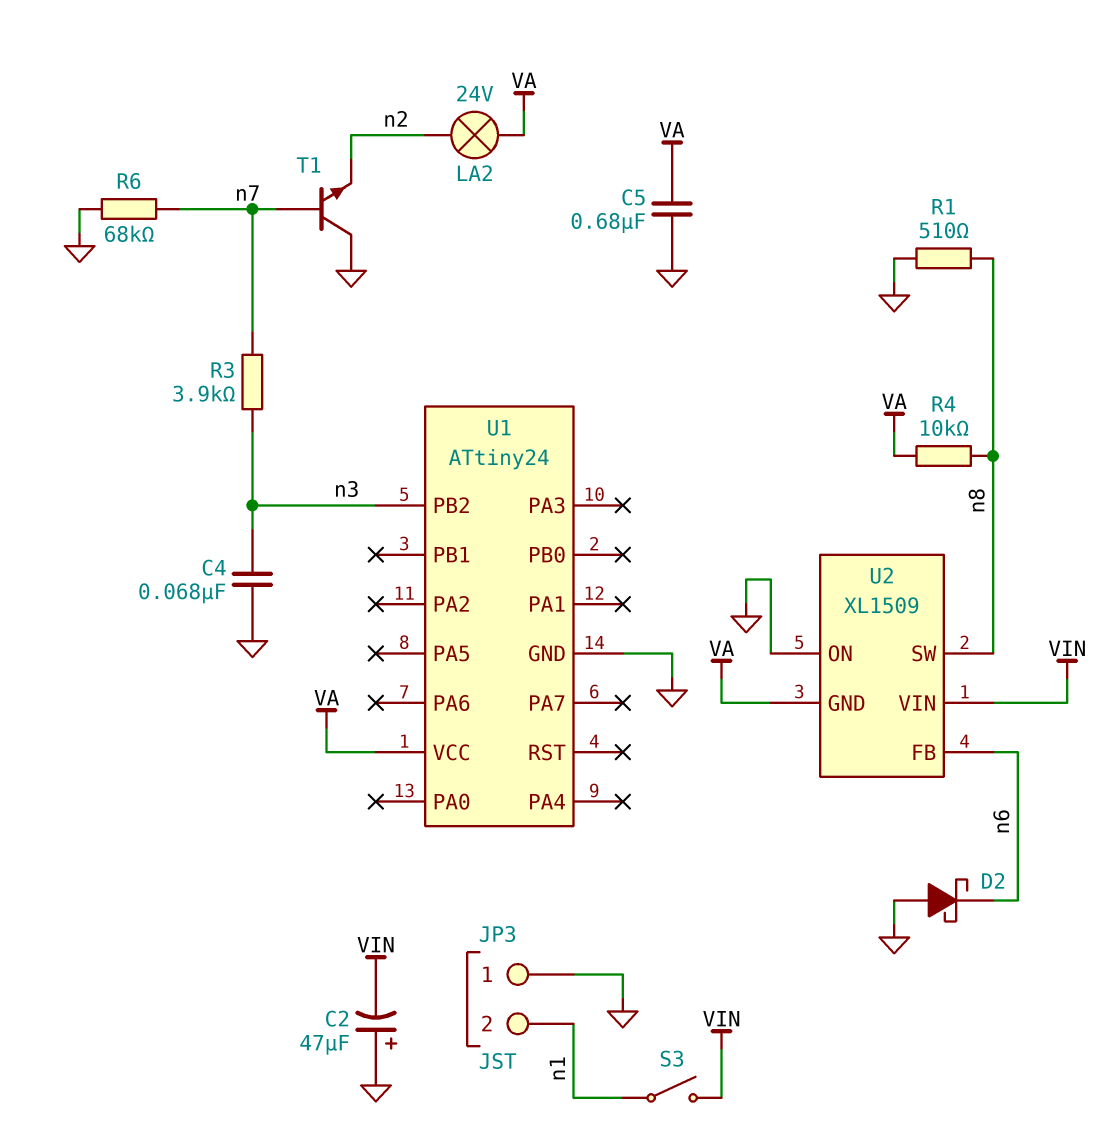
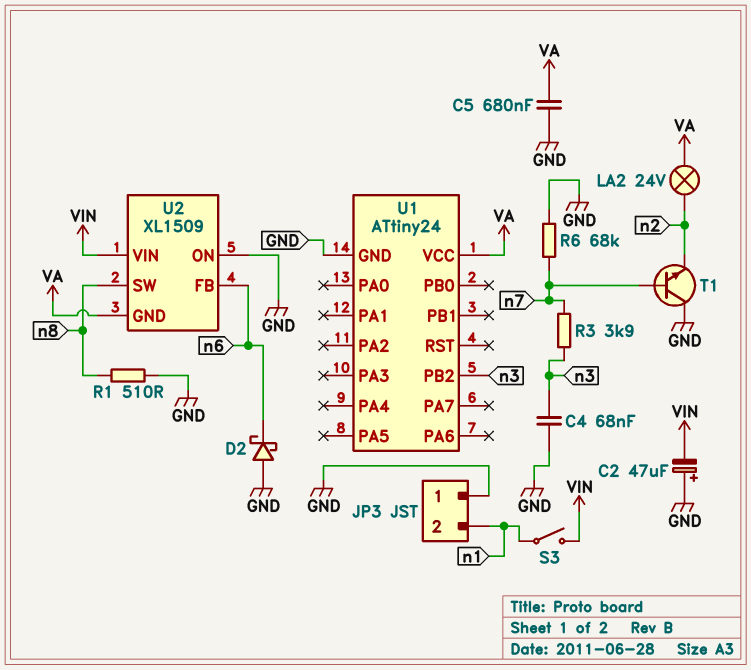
R4: 10k (VA, n8) -> none

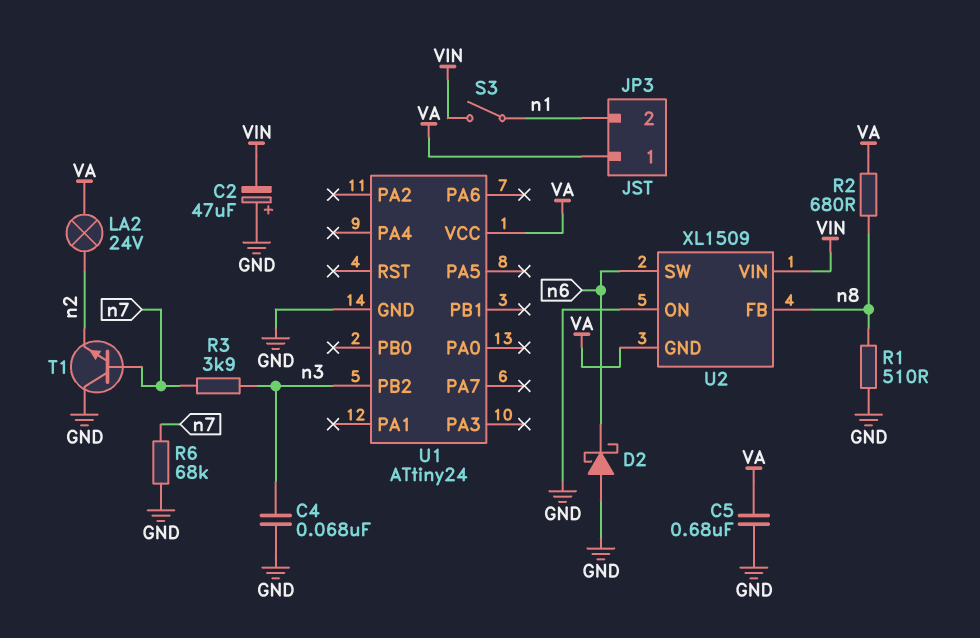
JP3 pin 1: GND -> VA
R2: none -> 680 (VA, n8)
U2 pin FB: n6 -> n8
U2 pin SW: n8 -> n6

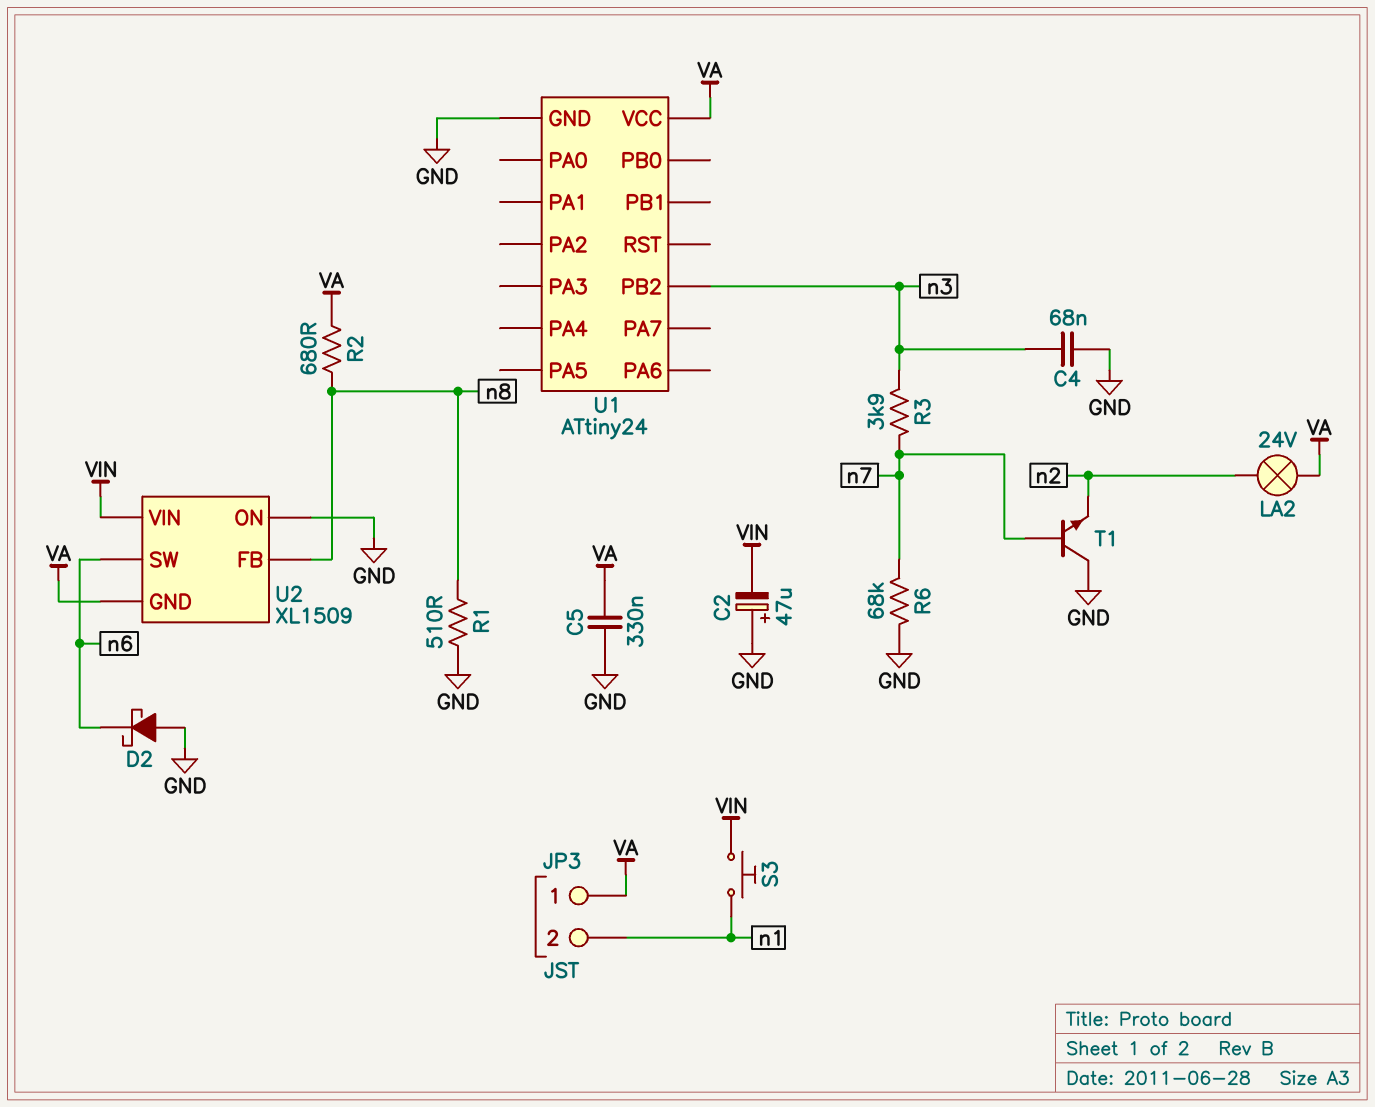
C5: 680nF (GND, VA) -> 330nF (GND, VA)
S3: switch (VIN, n1) -> button (VIN, n1)

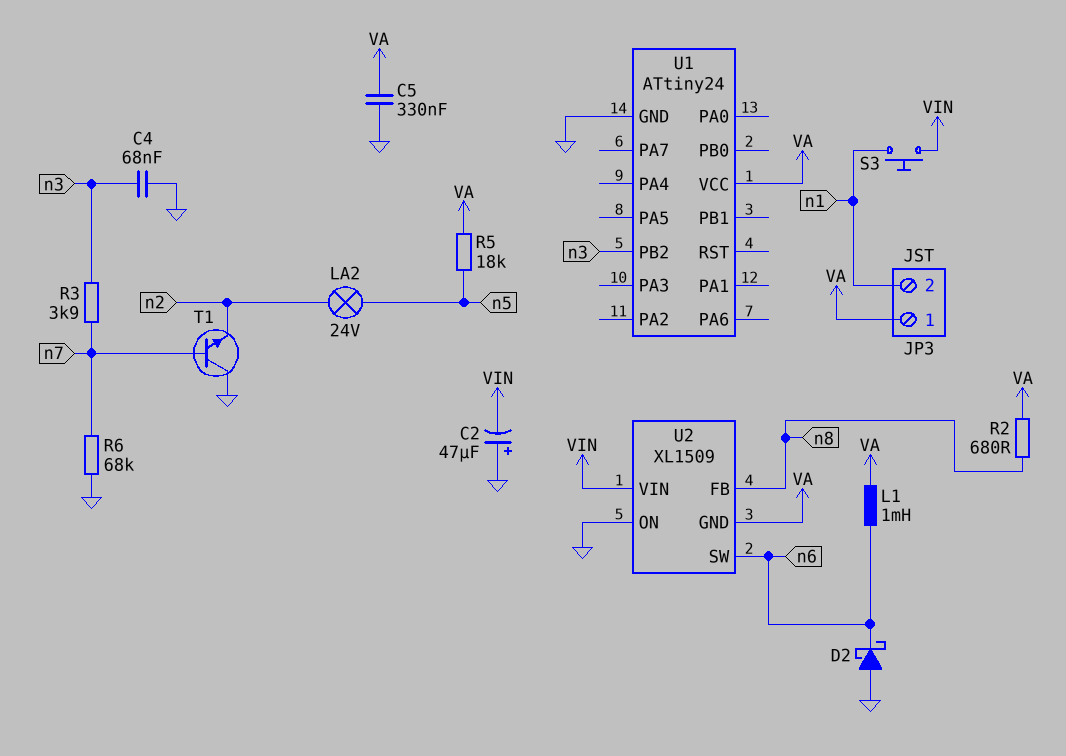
L1: none -> 1mH (VA, n6)
LA2: lamp 24V (VA, n2) -> lamp 24V (n2, n5)
R1: 510 (GND, n8) -> none
R5: none -> 18k (VA, n5)

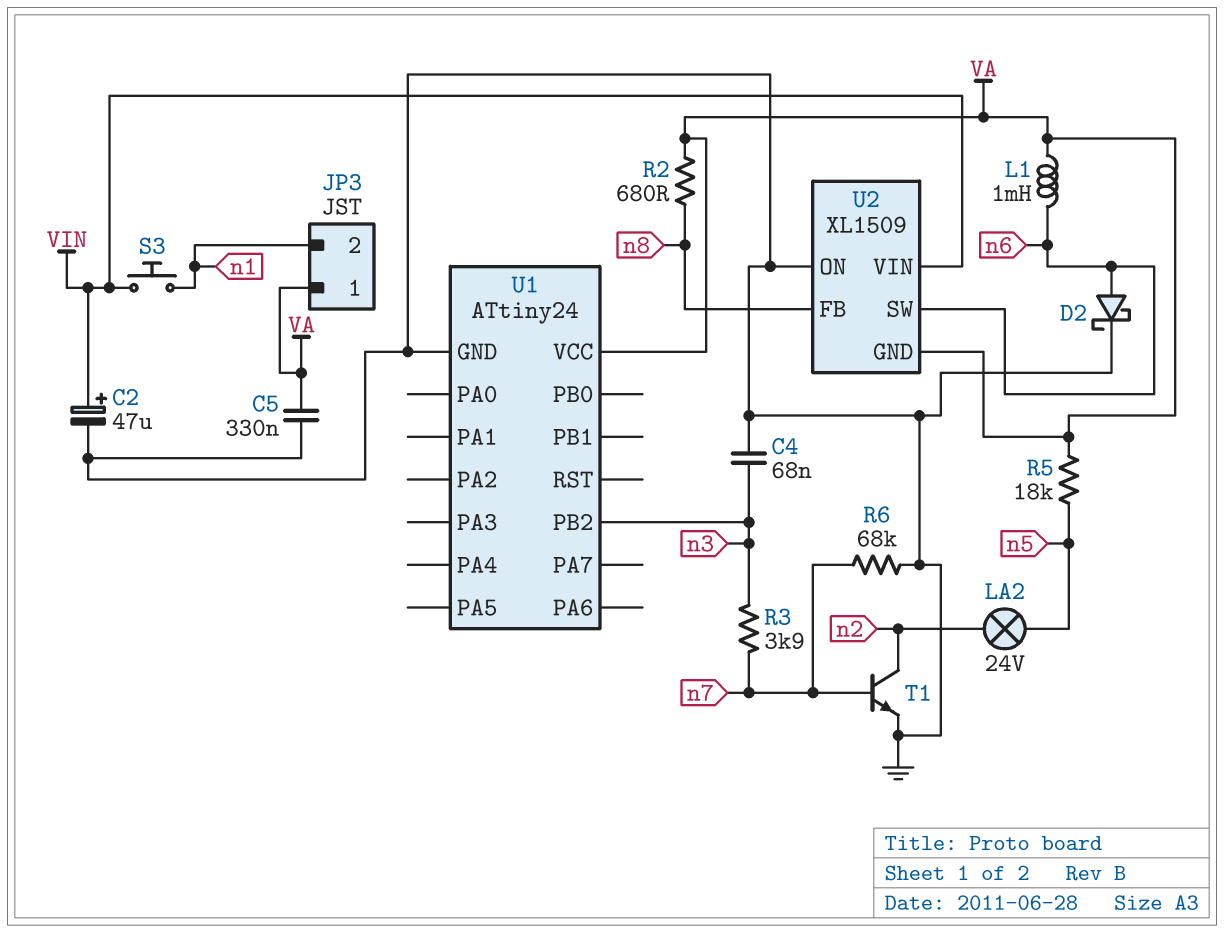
C2: 47uF (plus GND, minus VIN) -> 47uF (plus VIN, minus GND)
D2: schottky (A GND, K n6) -> schottky (A n6, K GND)
T1: NPN (B n7, C GND, E n2) -> NPN (B n7, C n2, E GND)

